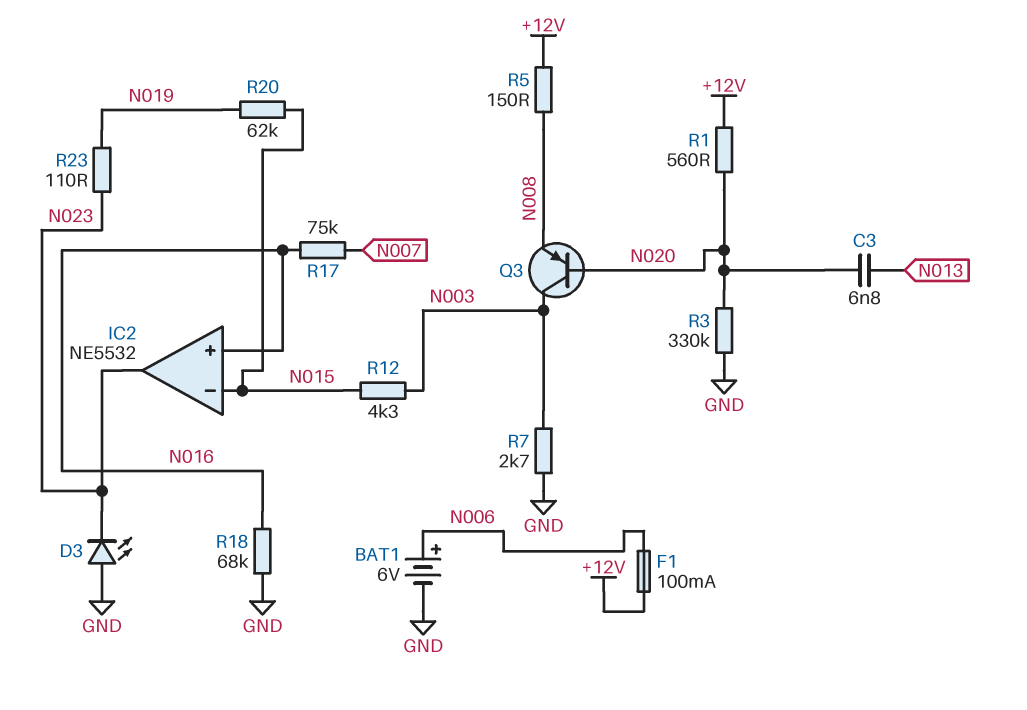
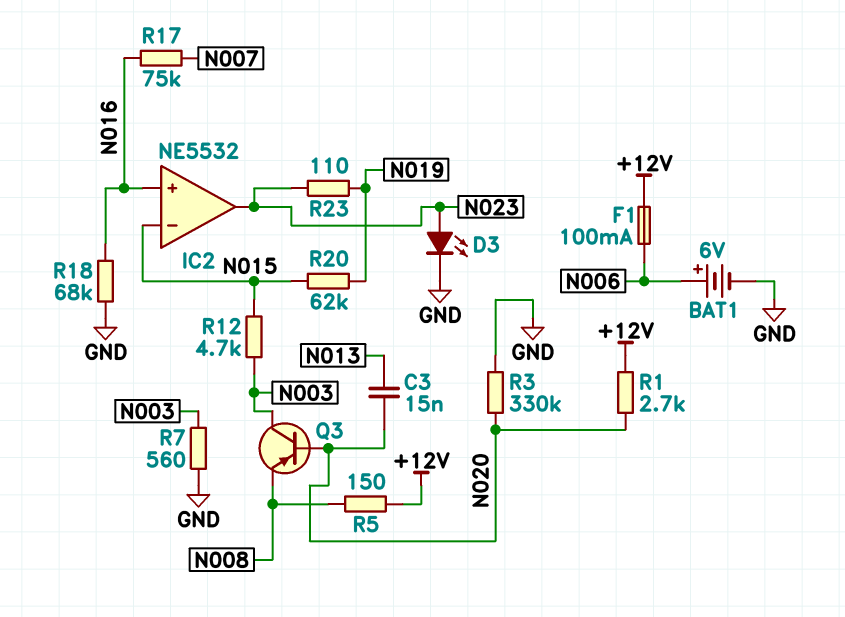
C3: 6.8nF (N013, N020) -> 15nF (N013, N020)
D3: LED (A GND, K N023) -> LED (A N023, K GND)
R1: 560 (+12V, N020) -> 2.7k (+12V, N020)
R7: 2.7k (GND, N003) -> 560 (GND, N003)
R12: 4.3k (N003, N015) -> 4.7k (N003, N015)

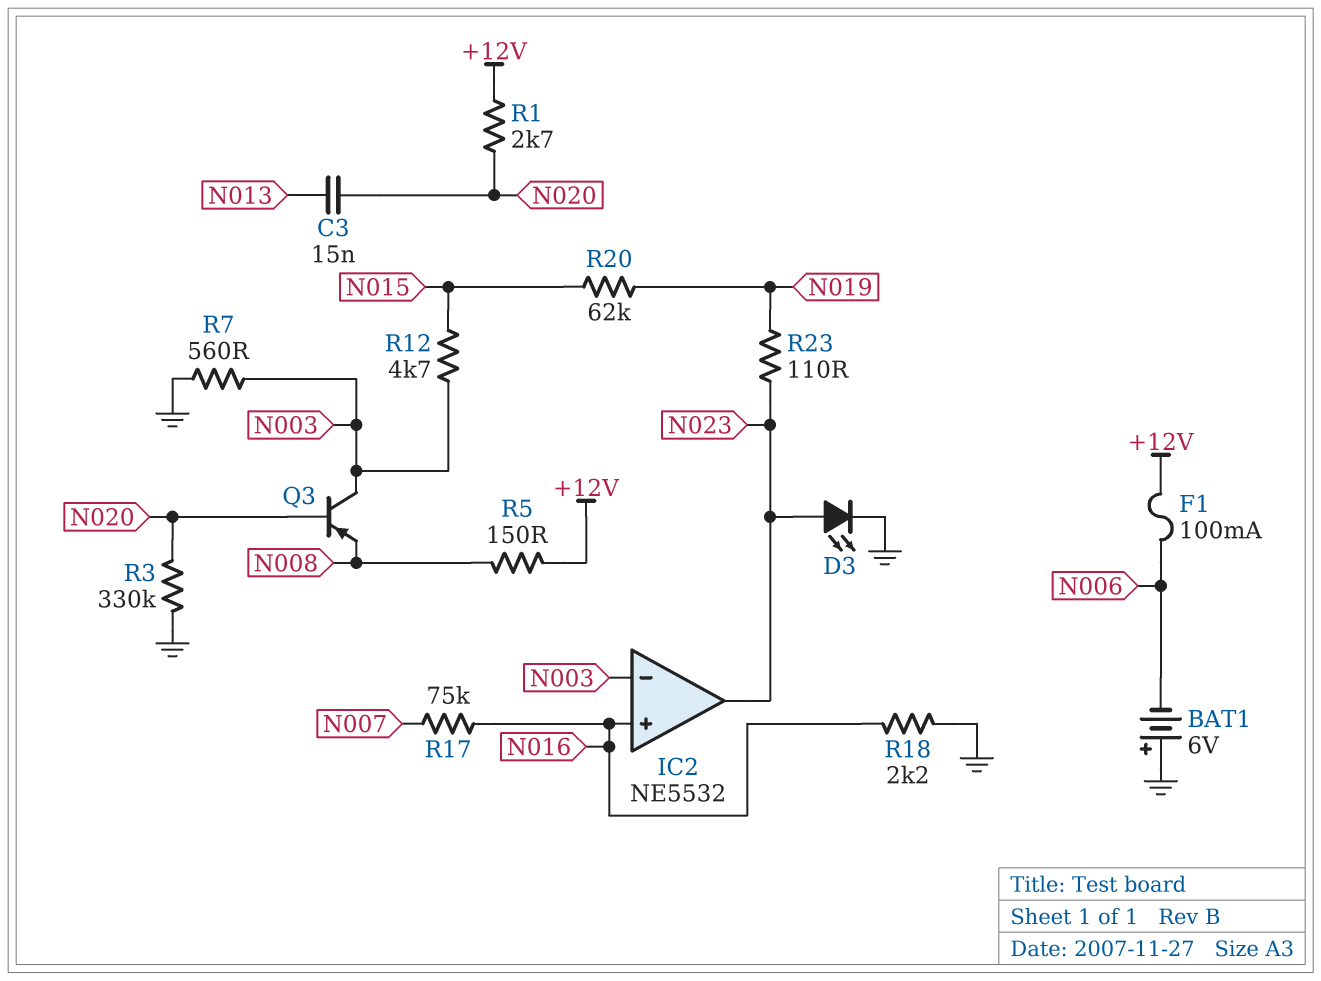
BAT1: 6V (plus N006, minus GND) -> 6V (plus GND, minus N006)
IC2 pin in-: N015 -> N003
R18: 68k (GND, N016) -> 2.2k (GND, N016)

